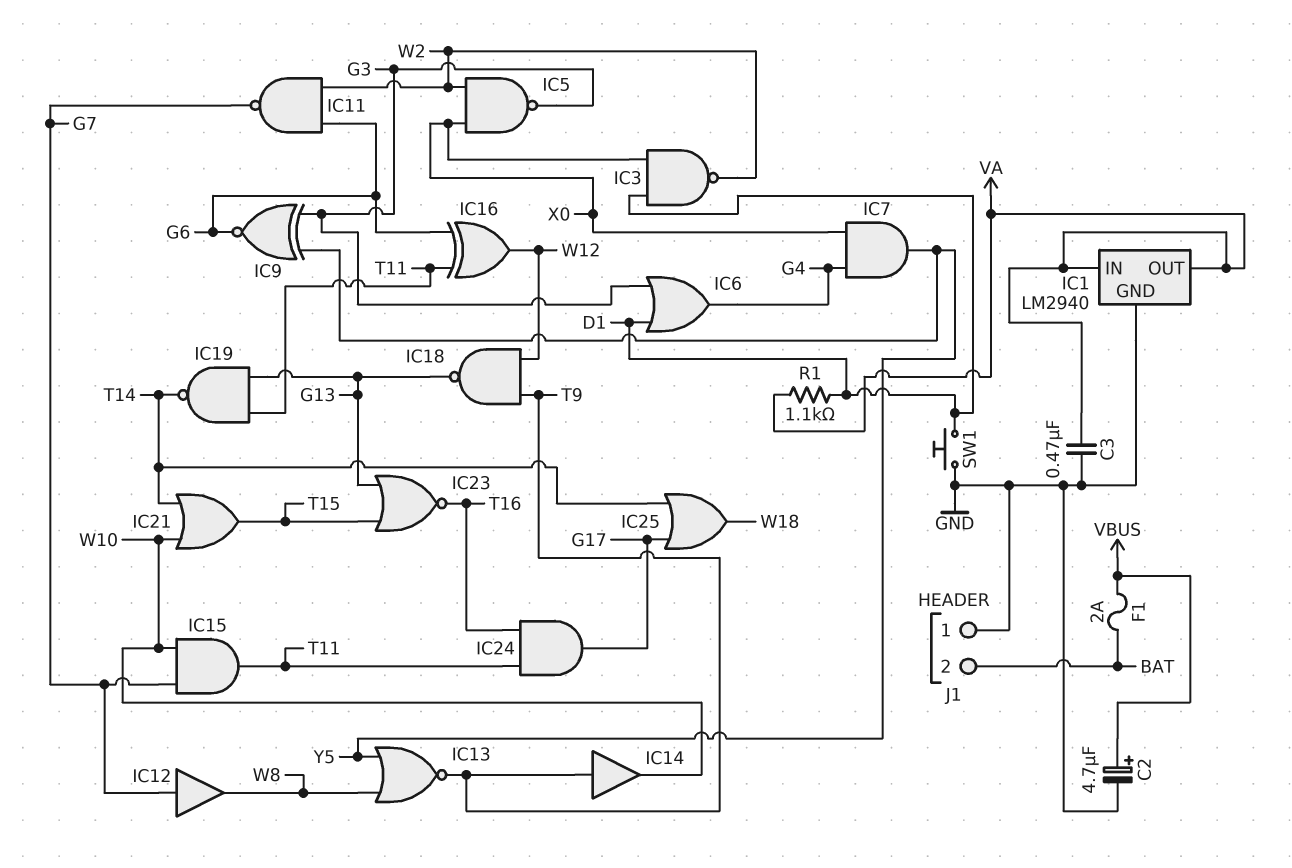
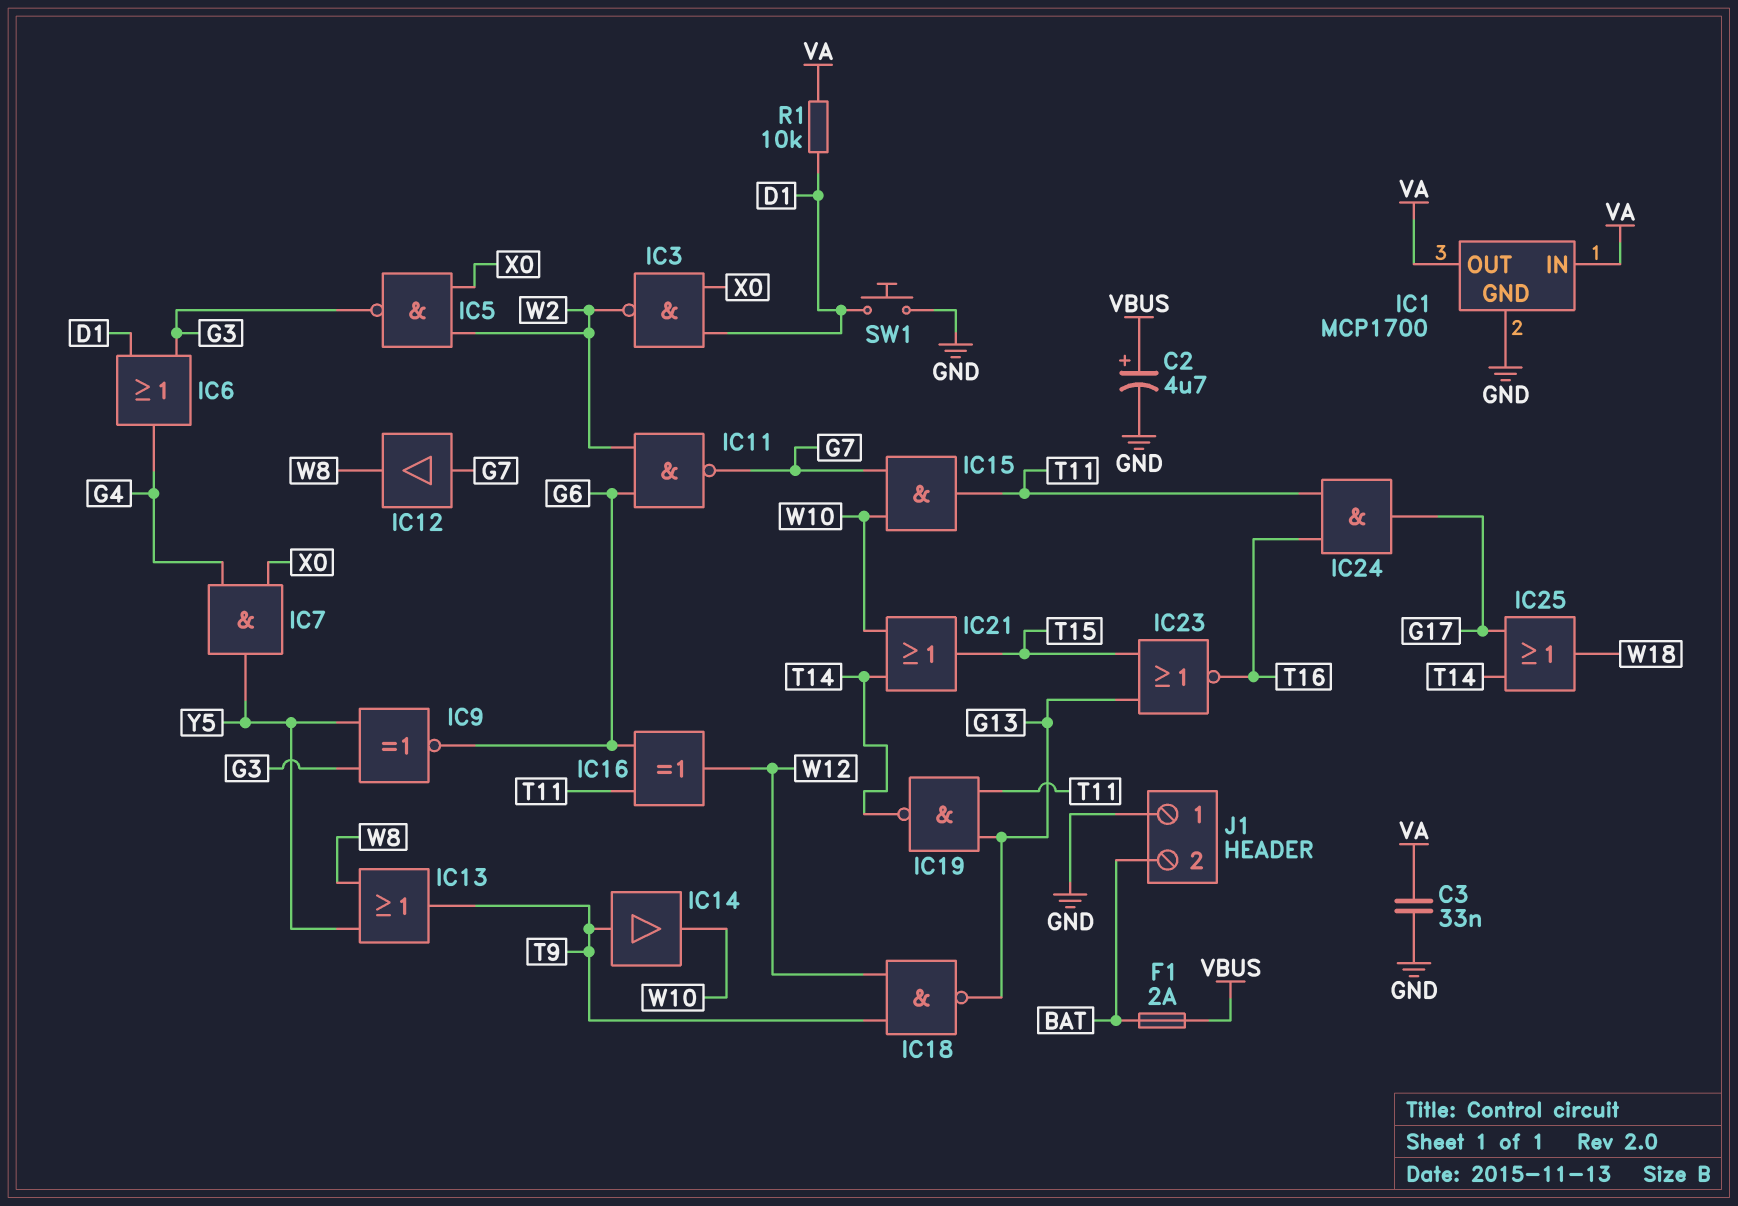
C3: 470nF (GND, VA) -> 33nF (GND, VA)
IC1: LM2940 -> MCP1700
IC13: NOR (in W8, in Y5, out T9) -> OR (in W8, in Y5, out T9)
R1: 1.1k (D1, VA) -> 10k (D1, VA)

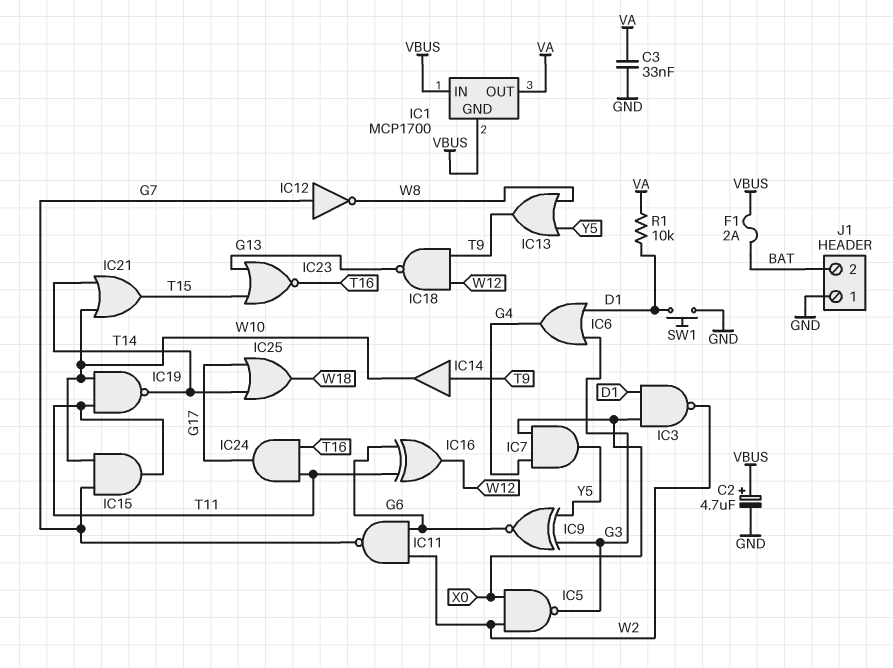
IC1 pin GND: GND -> VBUS
IC1 pin IN: VA -> VBUS
IC12: buffer (in G7, out W8) -> NOT (in G7, out W8)
IC19: NAND (in G13, in T11, out T14) -> NAND (in T11, in W10, out T14)

